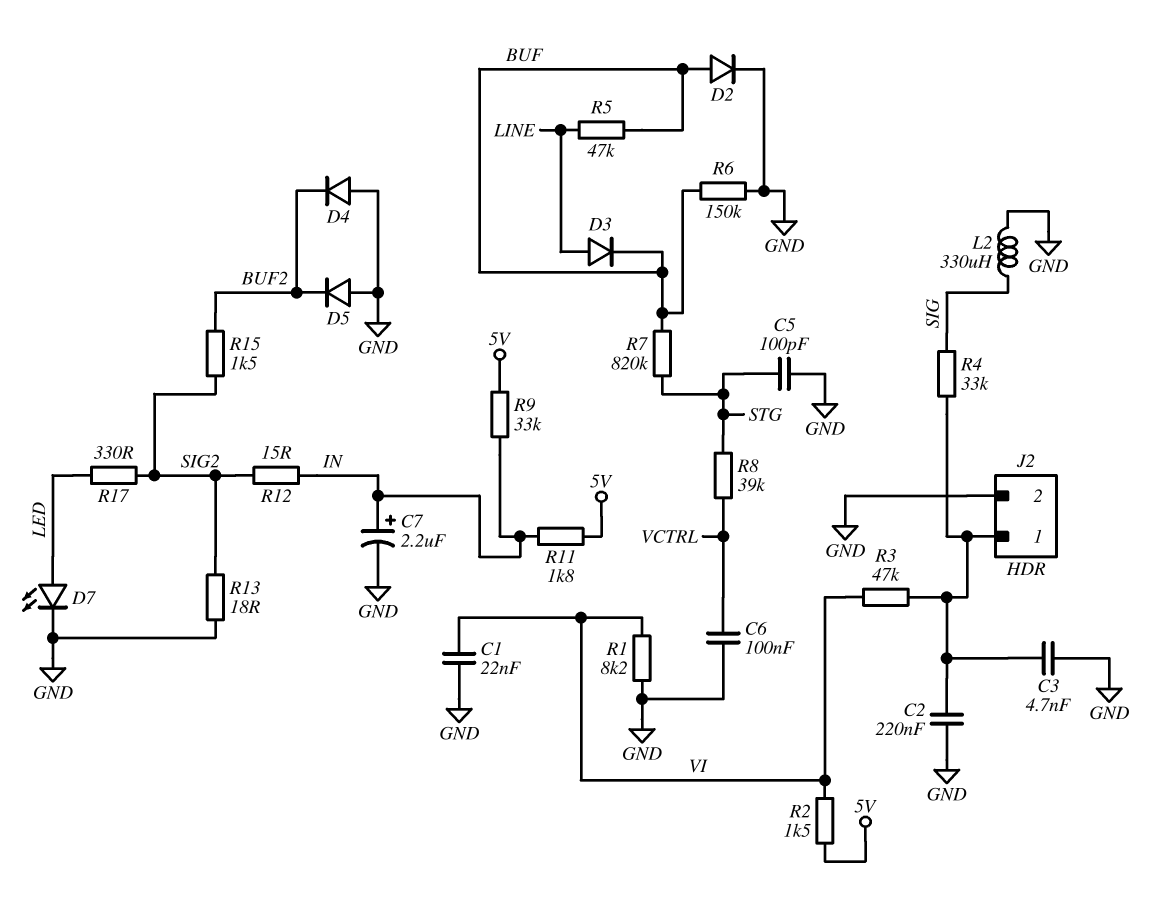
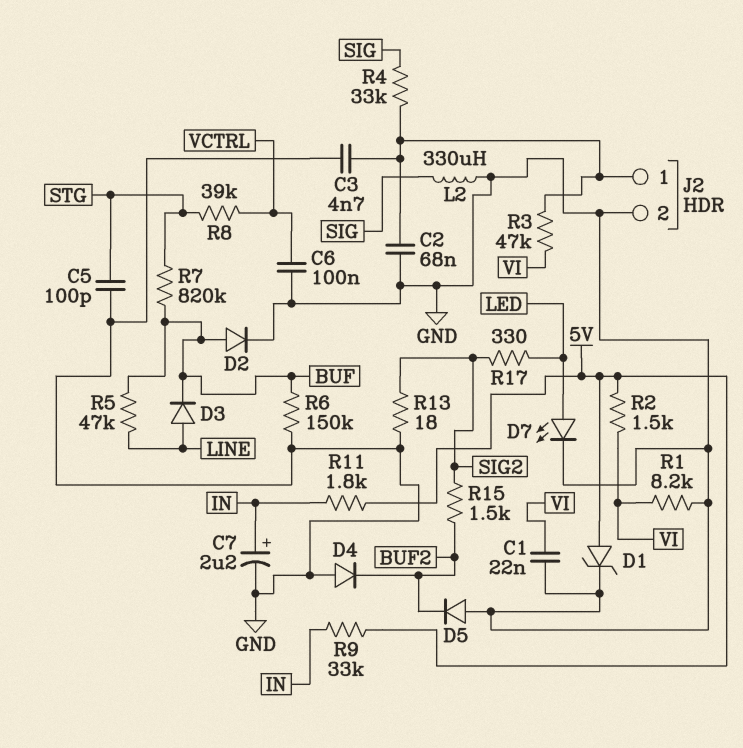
C2: 220nF (GND, J2/1) -> 68nF (GND, J2/1)
D1: none -> zener (A 5V, K GND)
R12: 15 (IN, SIG2) -> none

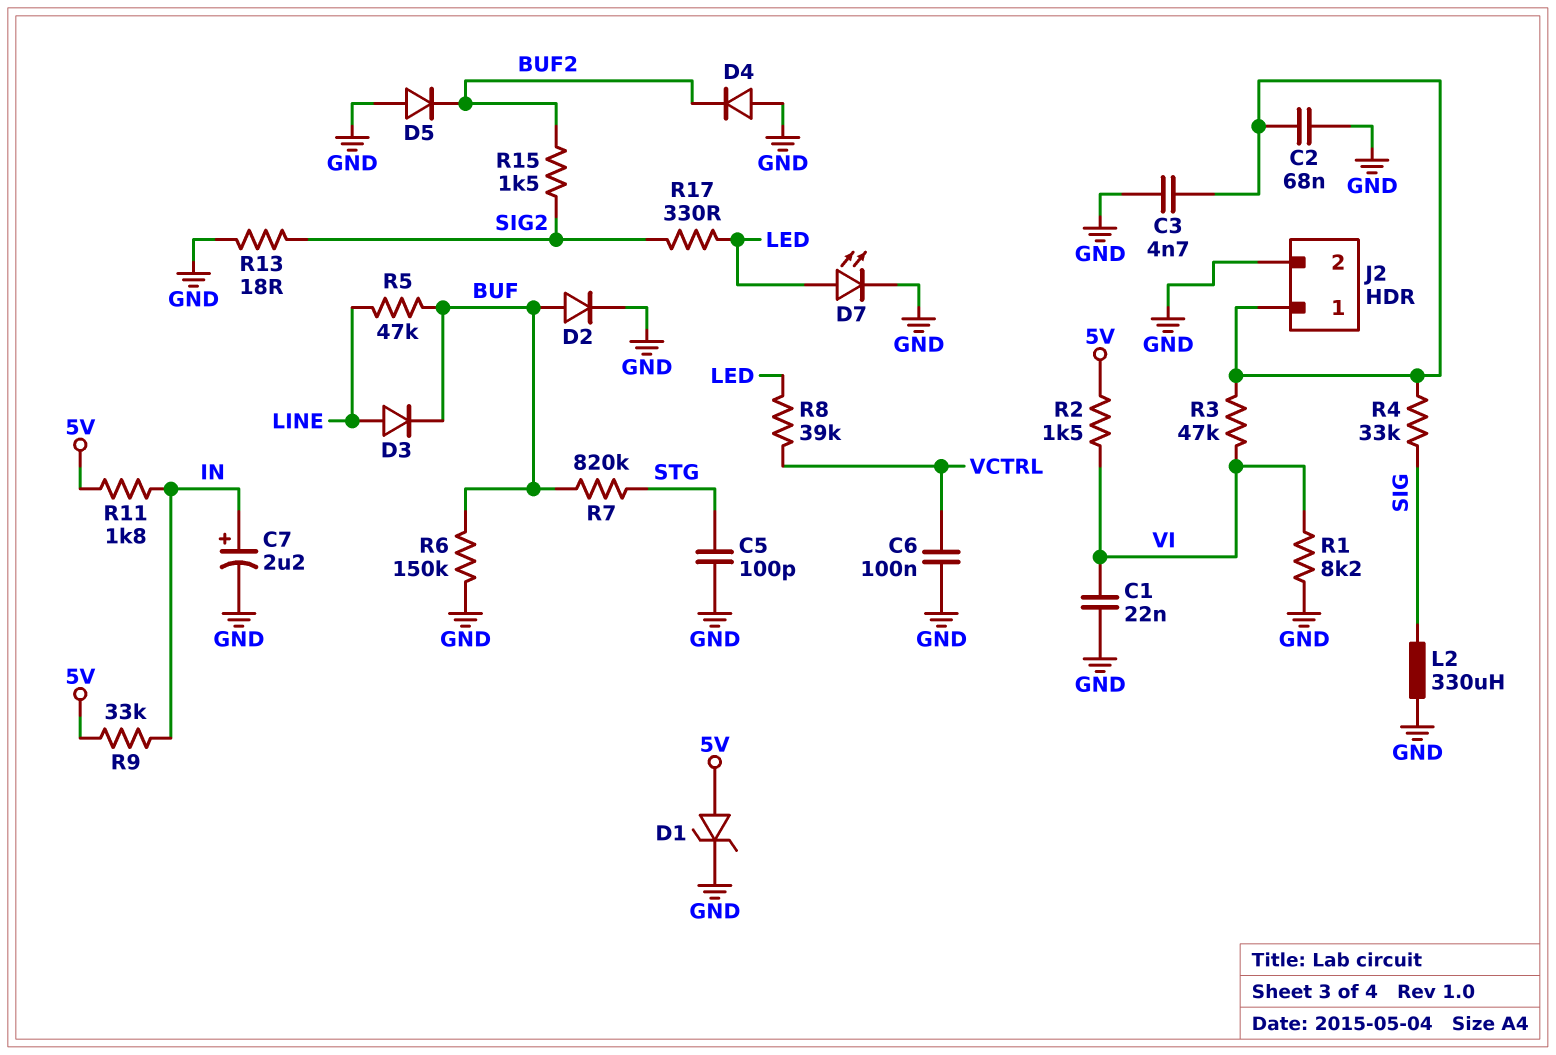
R8: 39k (STG, VCTRL) -> 39k (LED, VCTRL)

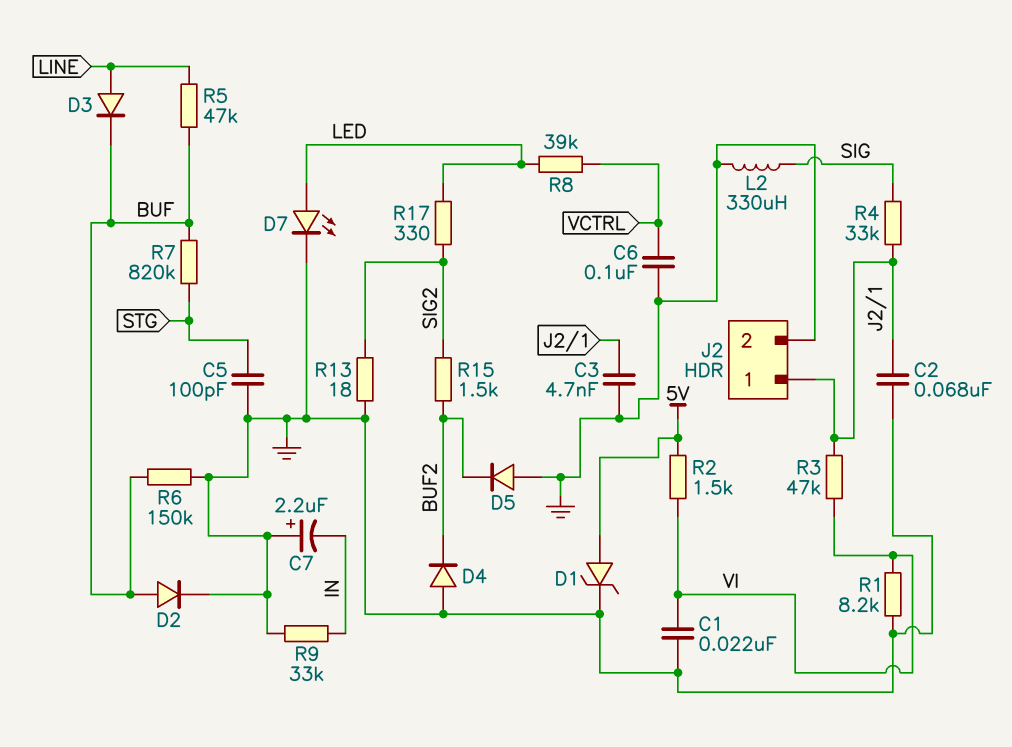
C7: 2.2uF (plus IN, minus GND) -> 2.2uF (plus GND, minus IN)
R9: 33k (5V, IN) -> 33k (GND, IN)
R11: 1.8k (5V, IN) -> none

